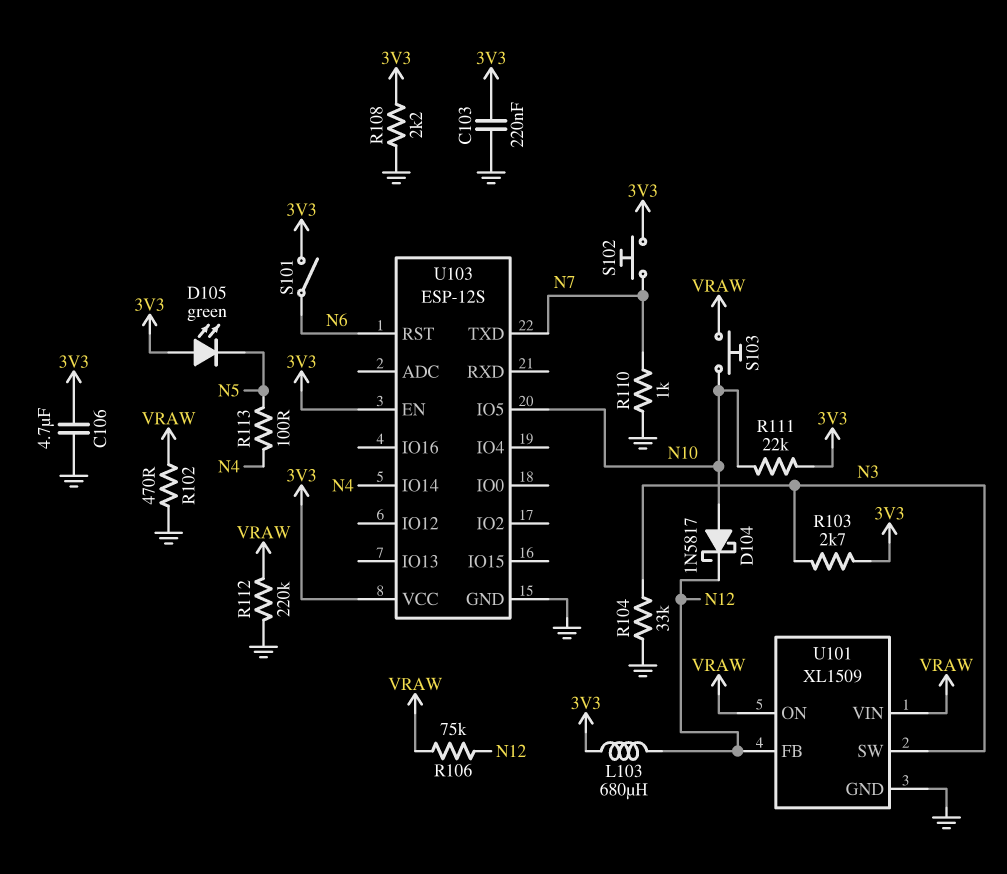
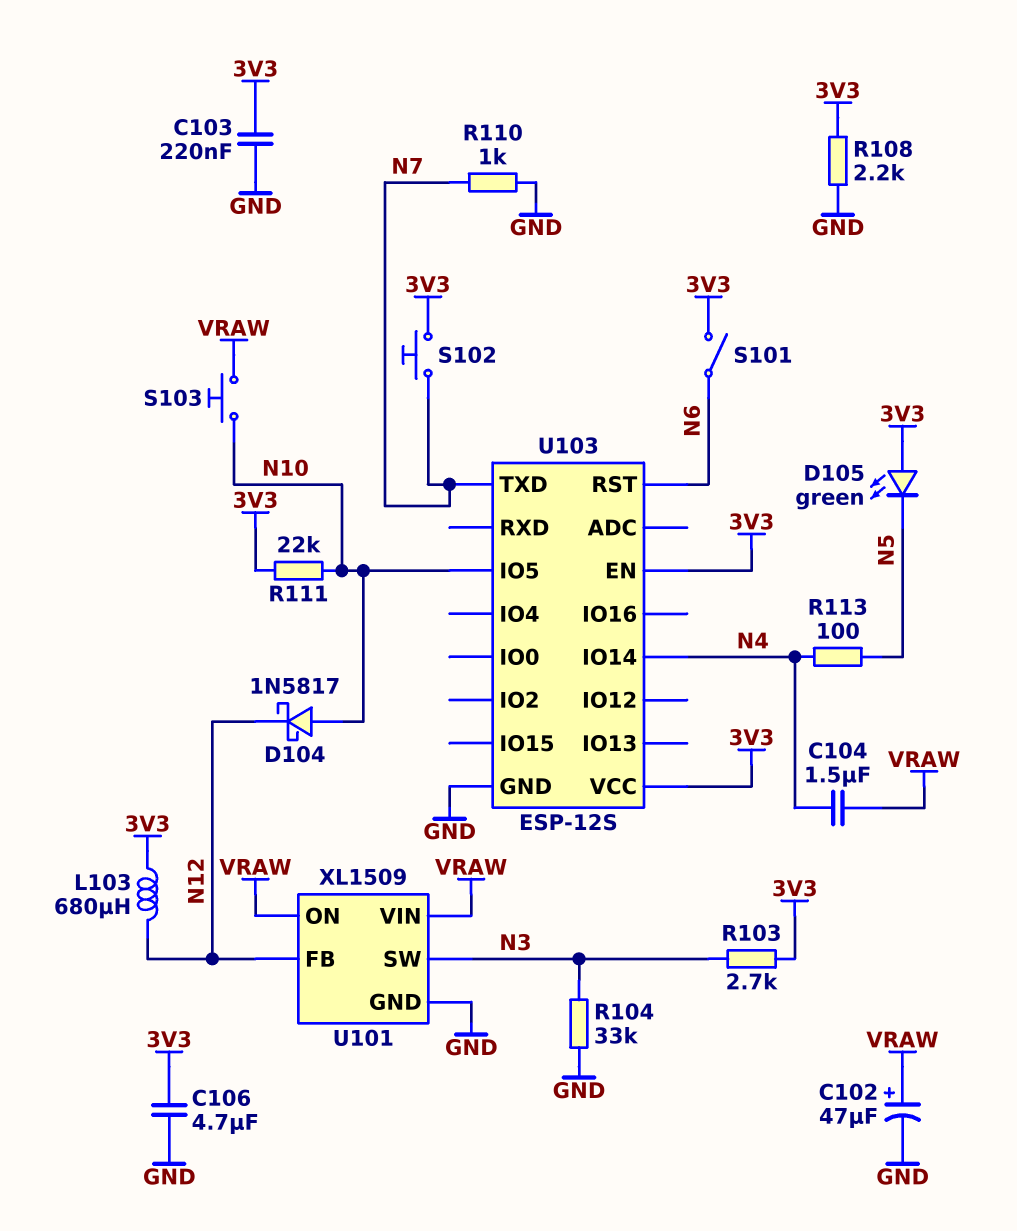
C102: none -> 47uF (plus VRAW, minus GND)
C104: none -> 1.5uF (N4, VRAW)
R102: 470 (GND, VRAW) -> none
R106: 75k (N12, VRAW) -> none
R112: 220k (GND, VRAW) -> none

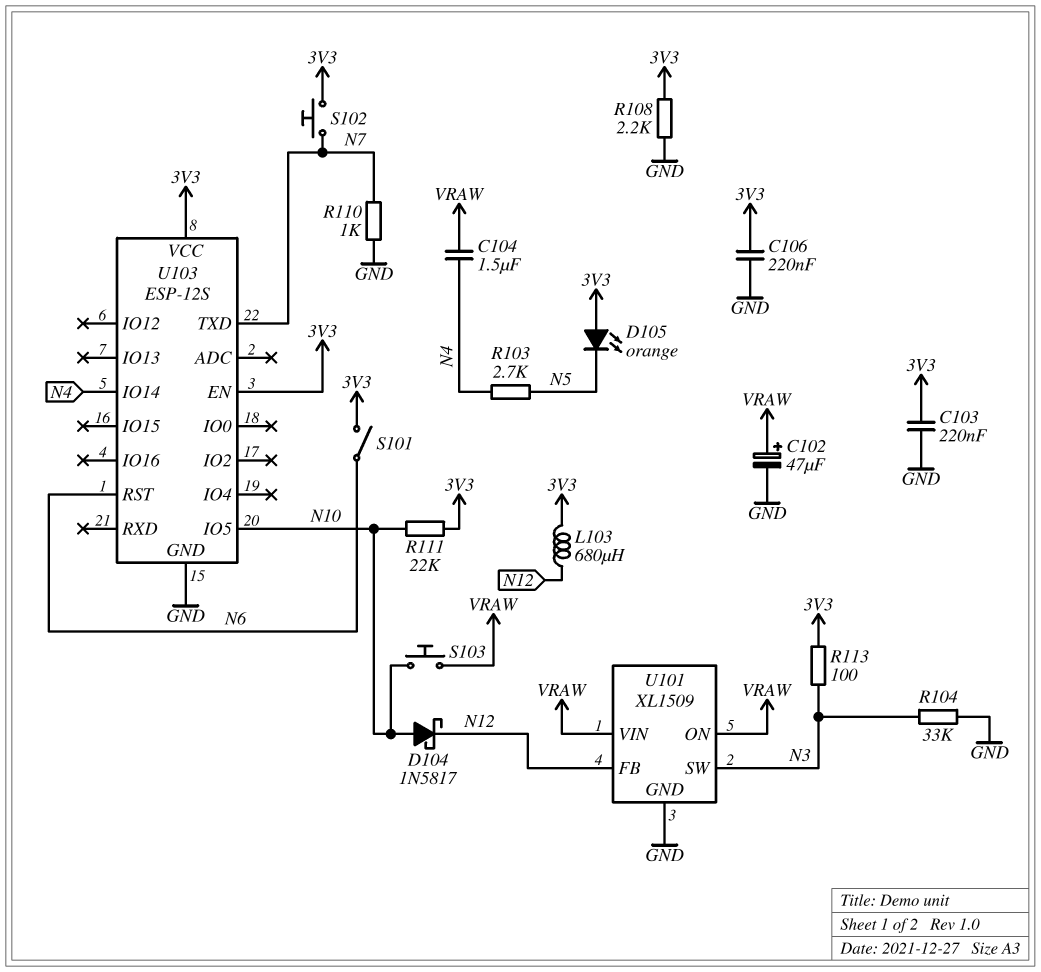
C106: 4.7uF (3V3, GND) -> 220nF (3V3, GND)
D105: LED green (A 3V3, K N5) -> LED orange (A 3V3, K N5)
R103: 2.7k (3V3, N3) -> 2.7k (N4, N5)
R113: 100 (N4, N5) -> 100 (3V3, N3)

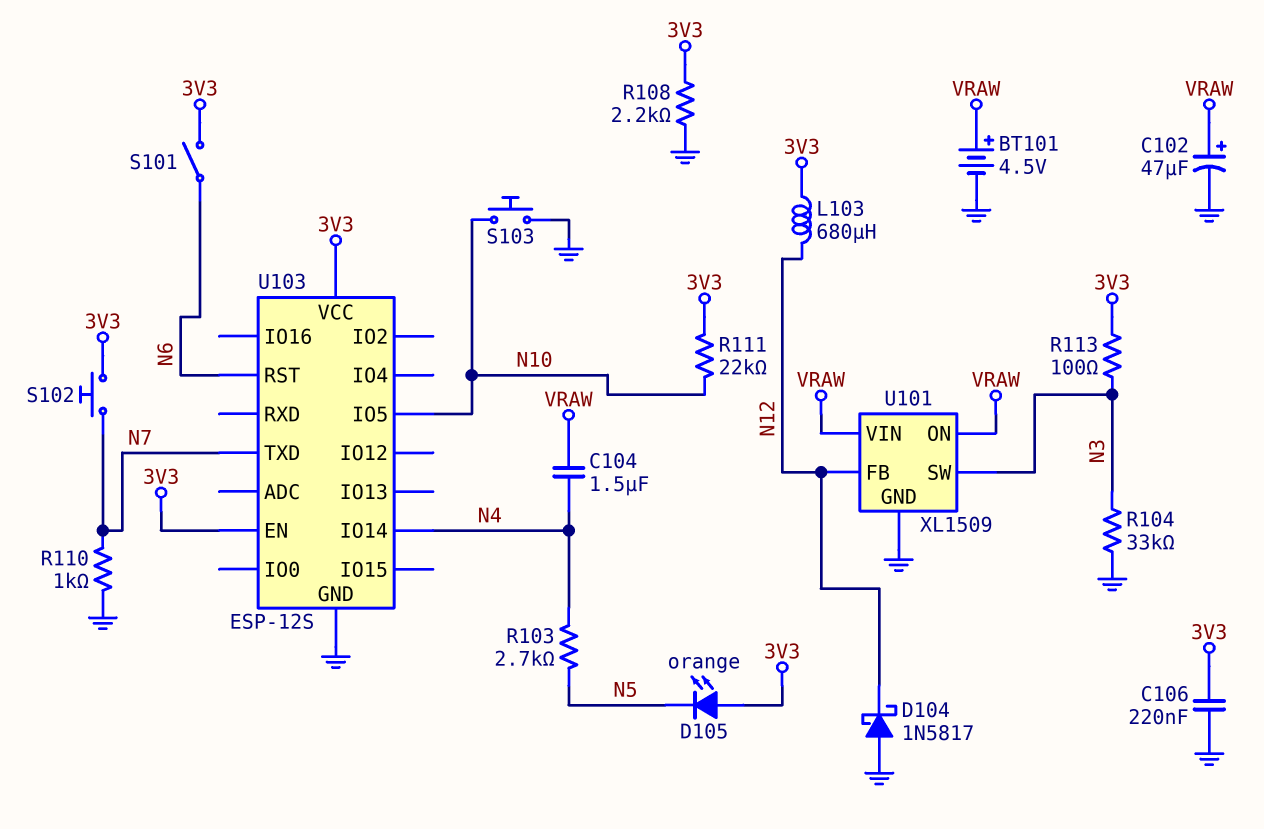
BT101: none -> 4.5V (plus VRAW, minus GND)
C103: 220nF (3V3, GND) -> none
D104: schottky 1N5817 (A N10, K N12) -> schottky 1N5817 (A GND, K N12)
S103: button (N10, VRAW) -> button (GND, N10)

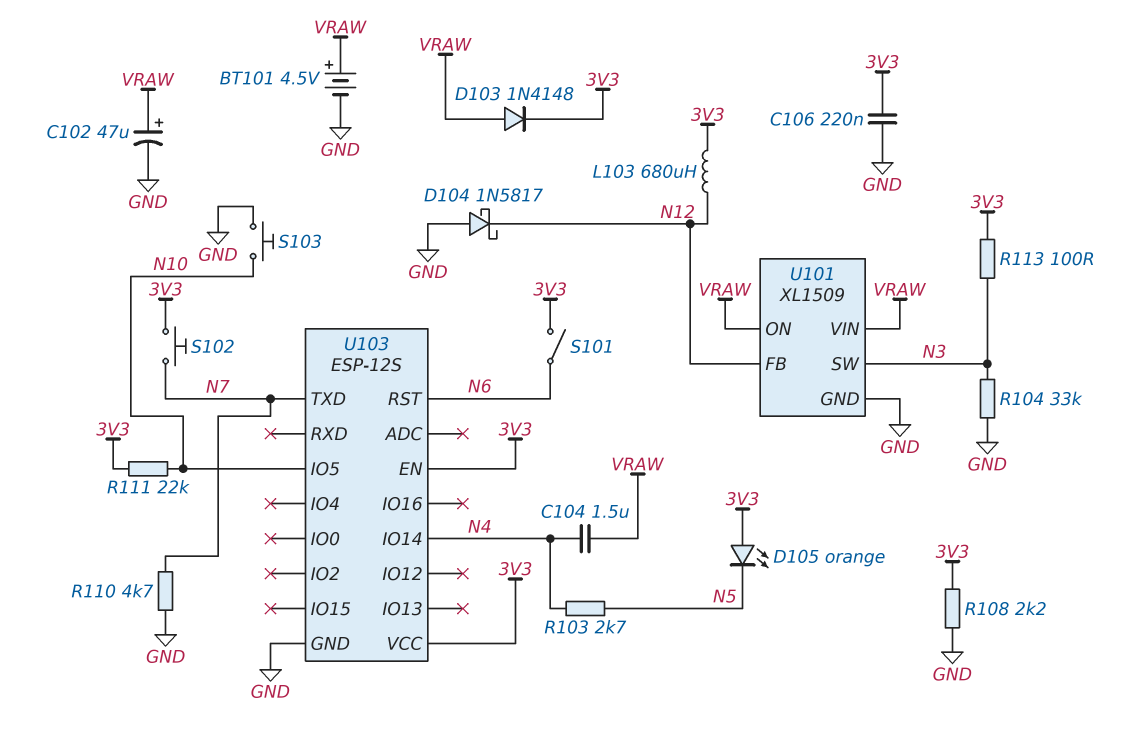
D103: none -> diode 1N4148 (A VRAW, K 3V3)
R110: 1k (GND, N7) -> 4.7k (GND, N7)

